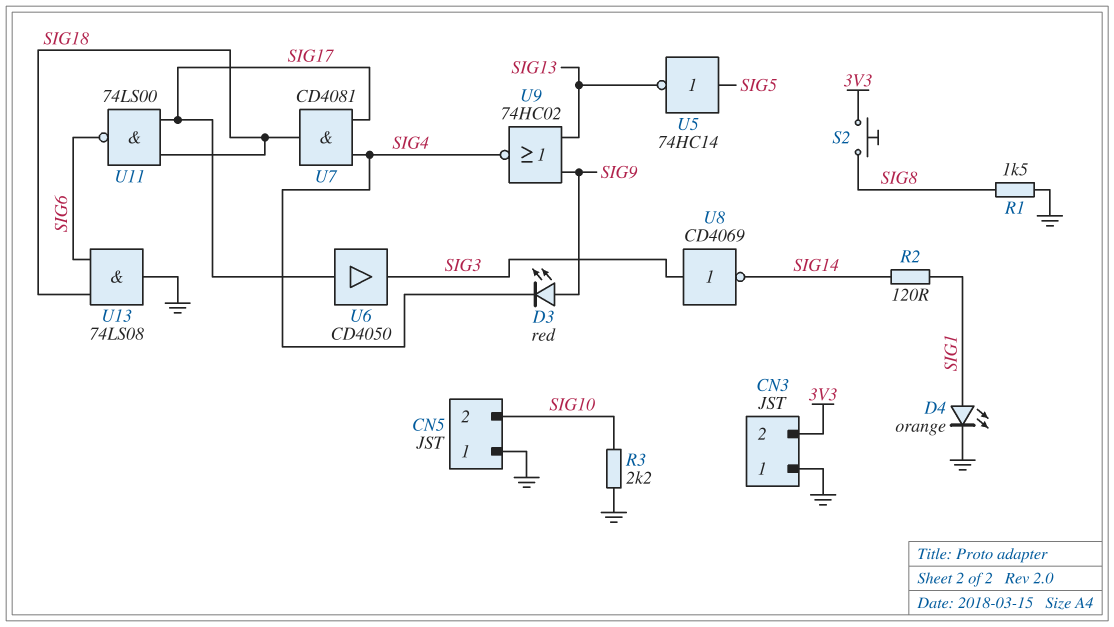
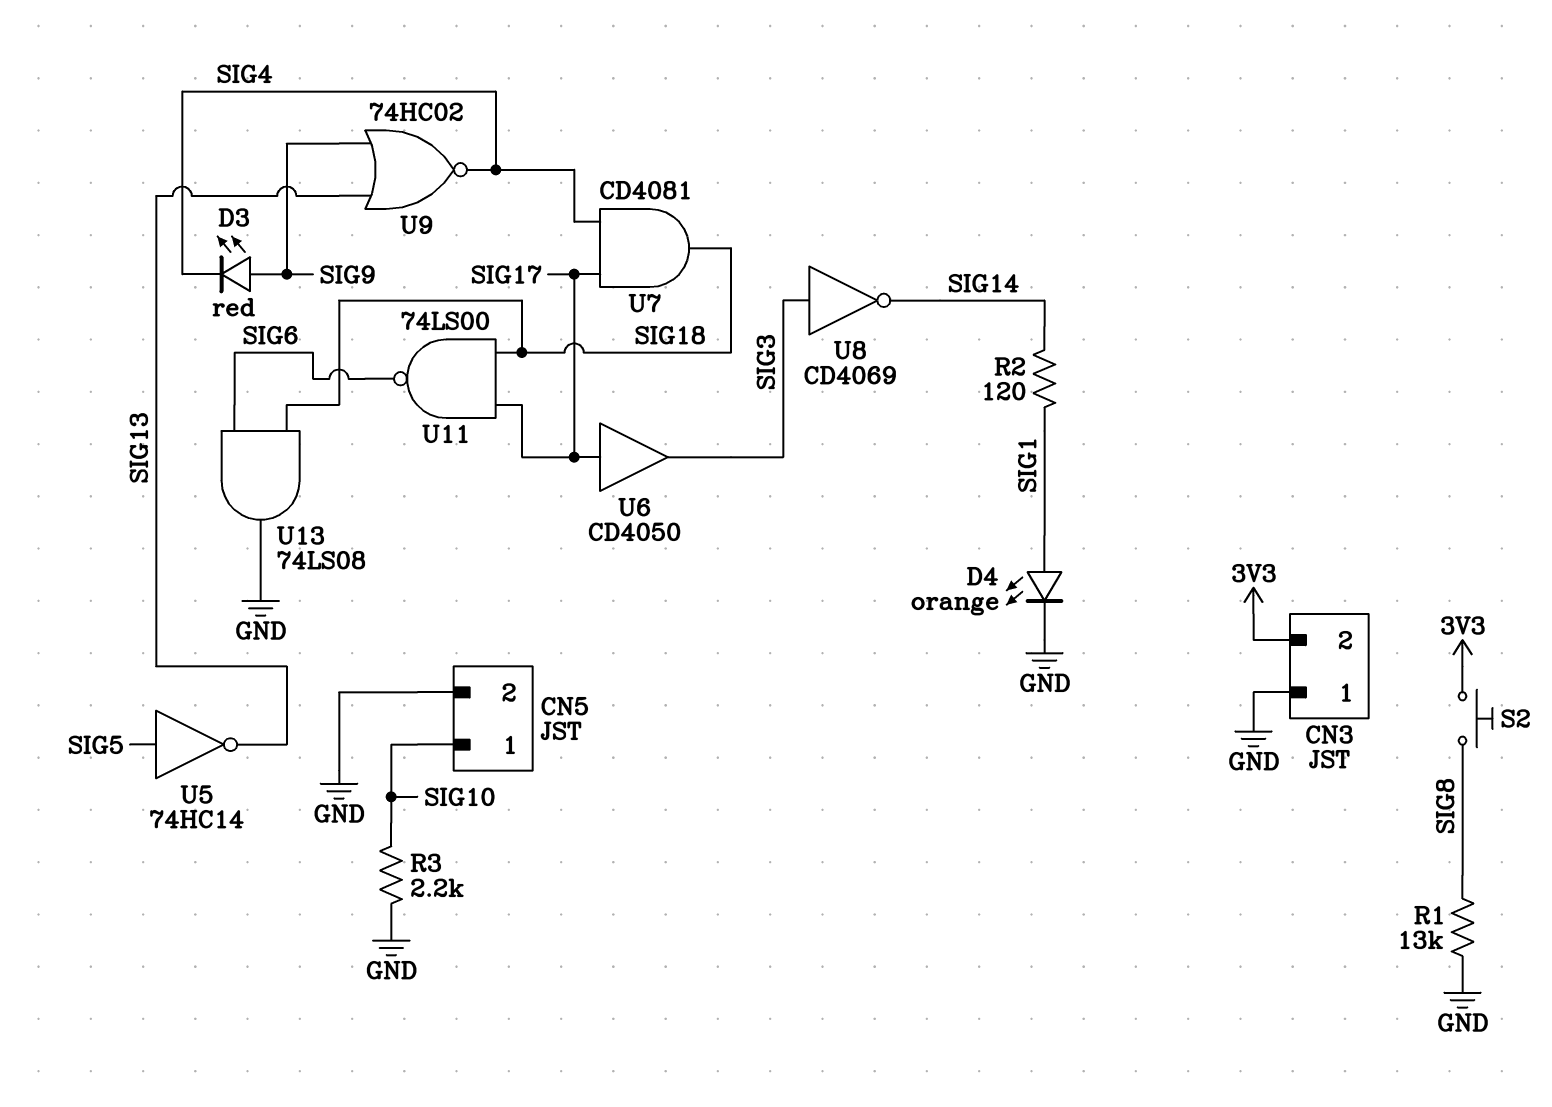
CN5 pin 1: GND -> SIG10
CN5 pin 2: SIG10 -> GND
R1: 1.5k (GND, SIG8) -> 13k (GND, SIG8)

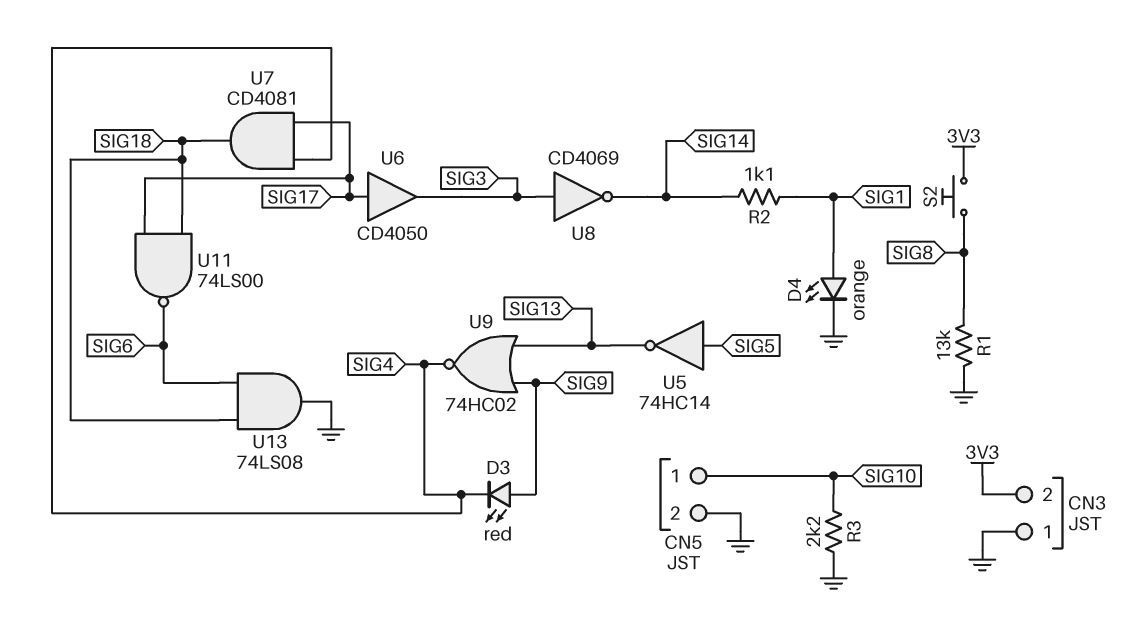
R2: 120 (SIG1, SIG14) -> 1.1k (SIG1, SIG14)

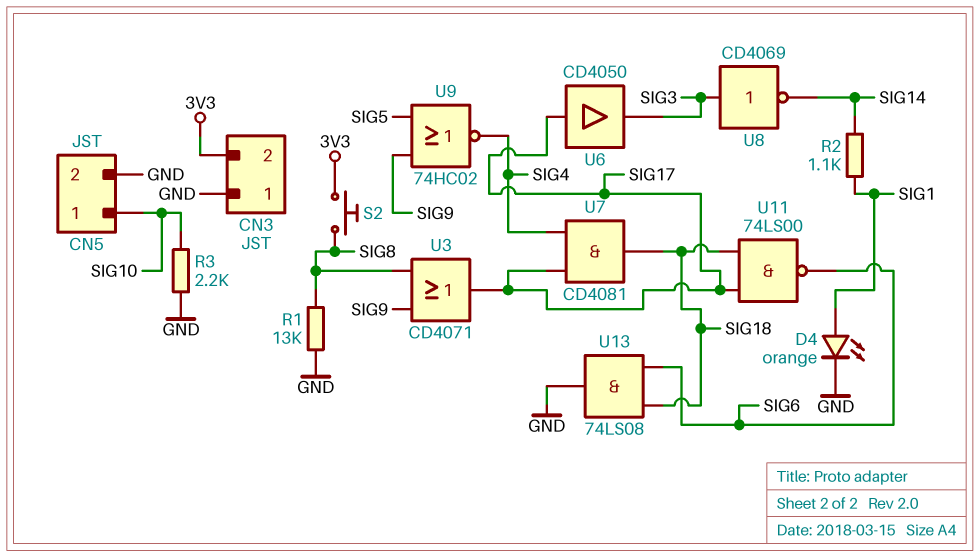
D3: LED red (A SIG9, K SIG4) -> none
U3: none -> OR CD4071 (in SIG8, in SIG9, out SIG17)
U5: NOT 74HC14 (in SIG5, out SIG13) -> none
U9: NOR 74HC02 (in SIG9, in SIG13, out SIG4) -> NOR 74HC02 (in SIG5, in SIG9, out SIG4)

